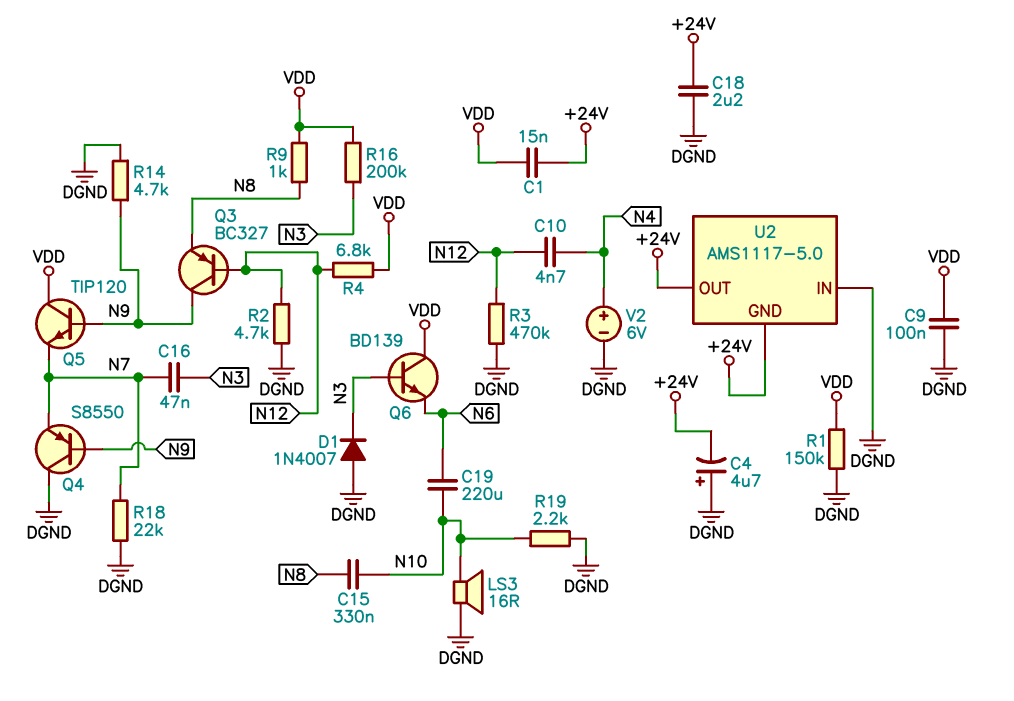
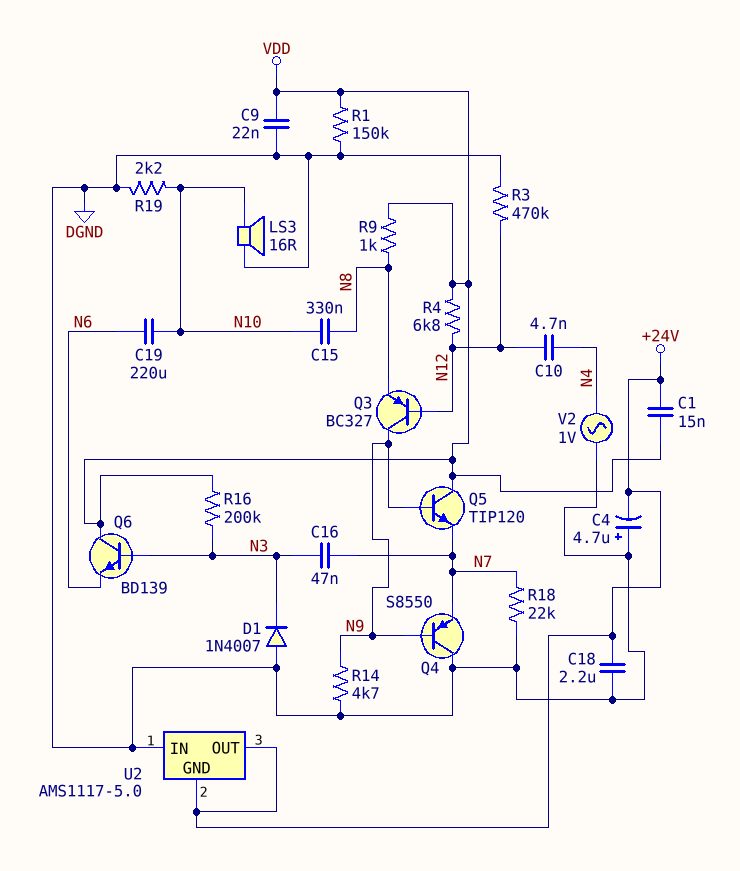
C9: 100nF (DGND, VDD) -> 22nF (DGND, VDD)
R2: 4.7k (DGND, N12) -> none
V2: 6V (plus N4, minus DGND) -> AC 1V (DGND, N4)

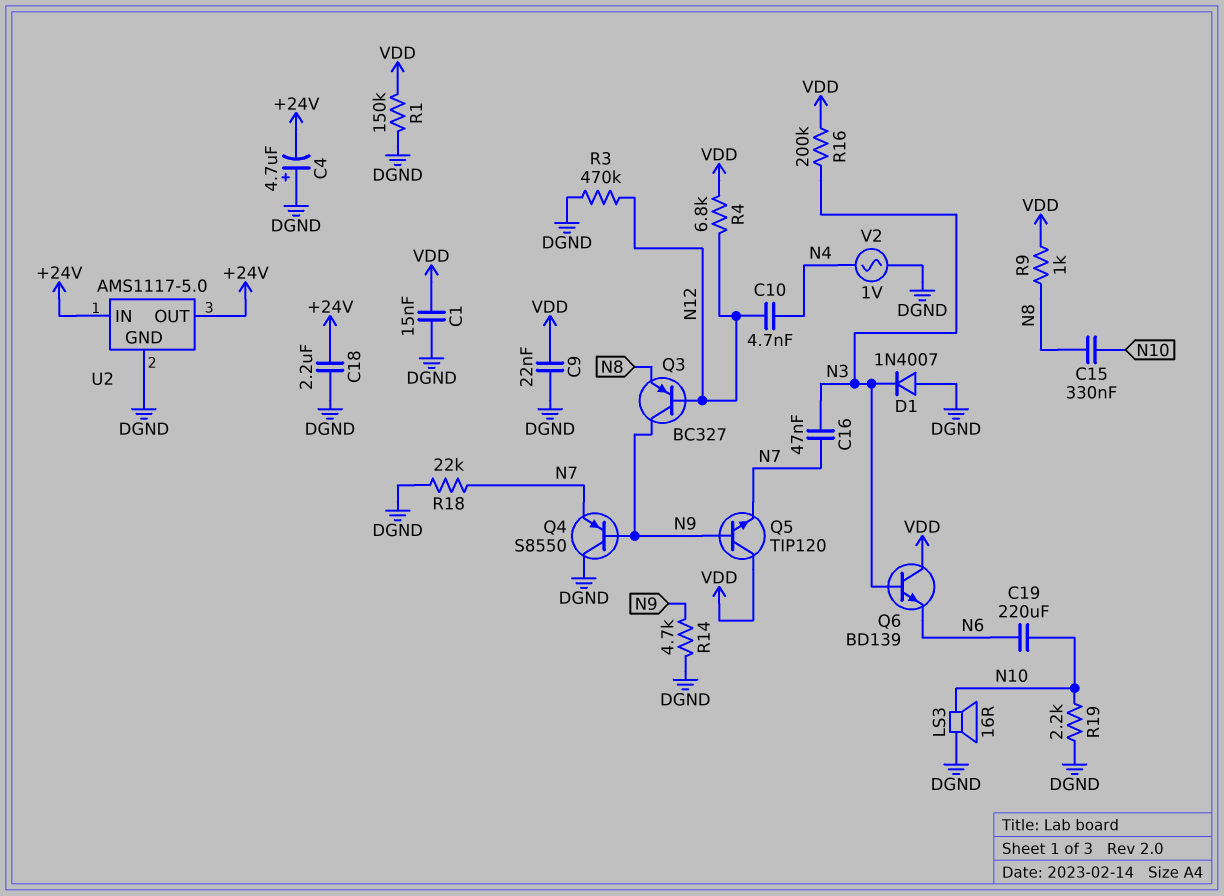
C1: 15nF (+24V, VDD) -> 15nF (DGND, VDD)
U2 pin GND: +24V -> DGND
U2 pin IN: DGND -> +24V

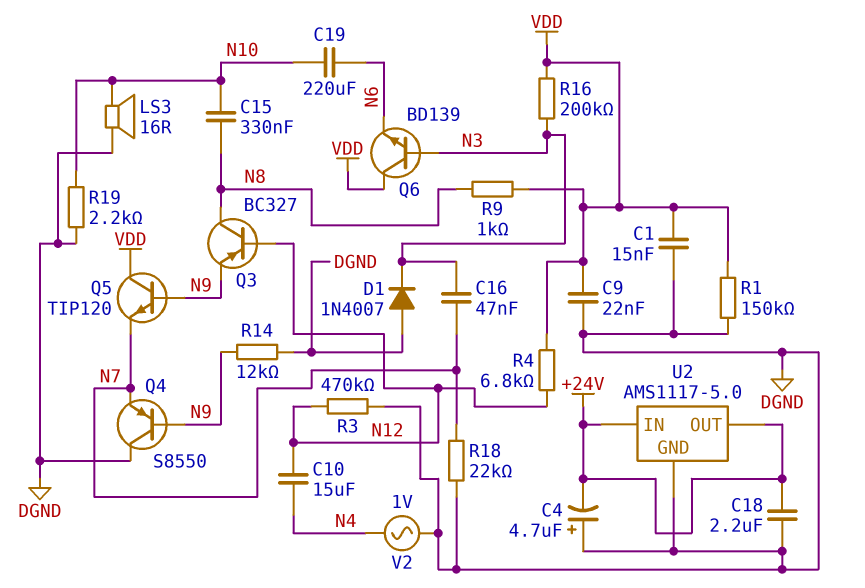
C10: 4.7nF (N4, N12) -> 15uF (N4, N12)
Q3: PNP BC327 (B N12, C N9, E N8) -> PNP BC327 (B N12, C N8, E N9)
R14: 4.7k (DGND, N9) -> 12k (DGND, N9)

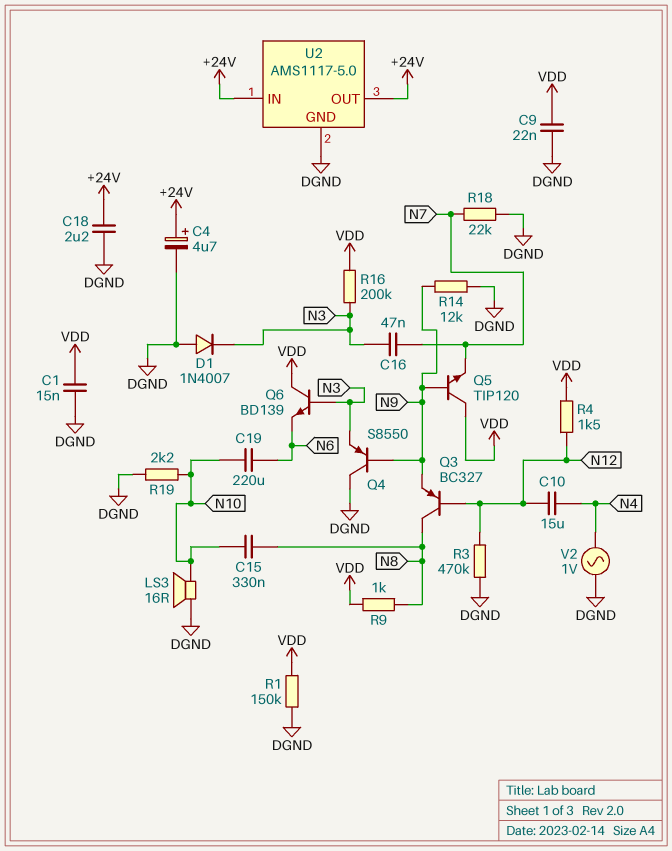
C4: 4.7uF (plus DGND, minus +24V) -> 4.7uF (plus +24V, minus DGND)
Q4: PNP S8550 (B N9, C DGND, E N7) -> PNP S8550 (B N9, C DGND, E N3)
R4: 6.8k (N12, VDD) -> 1.5k (N12, VDD)

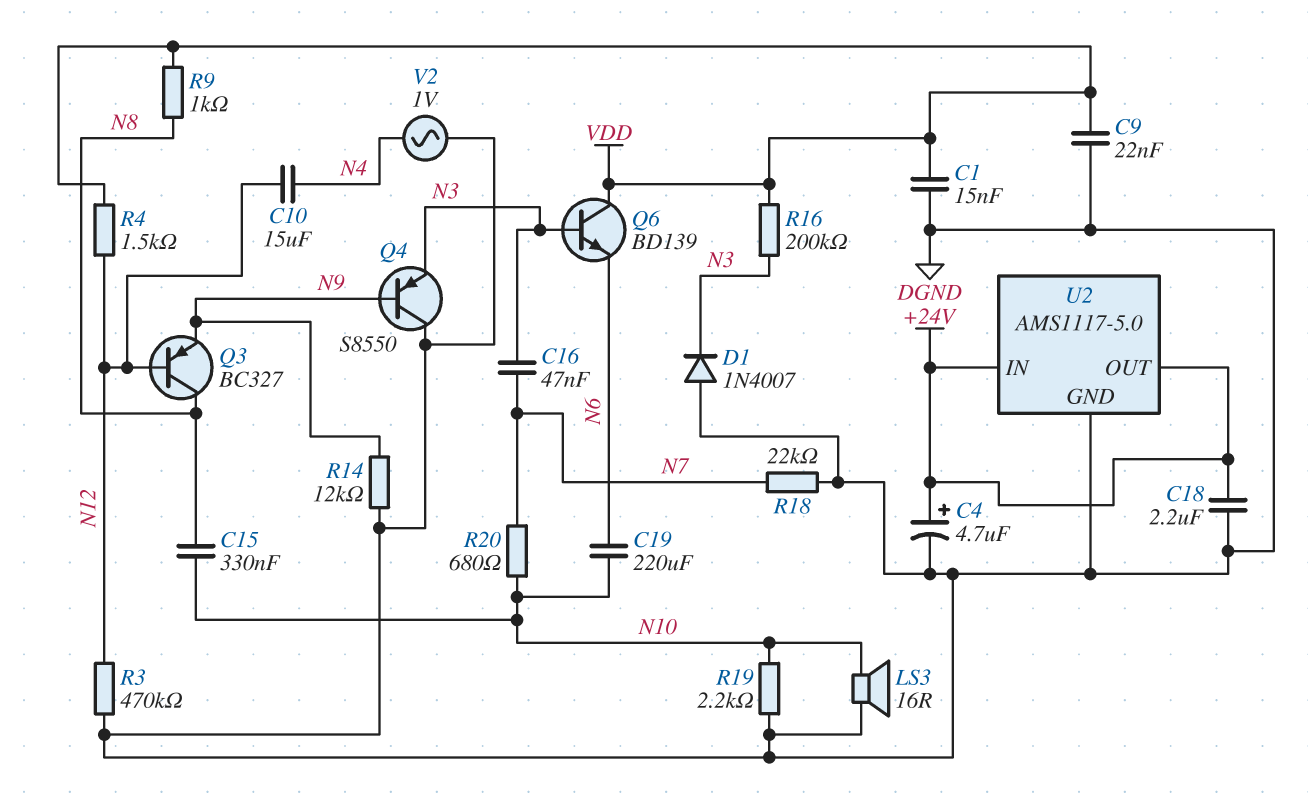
Q5: NPN TIP120 (B N9, C VDD, E N7) -> none
R1: 150k (DGND, VDD) -> none
R20: none -> 680 (N7, N10)

